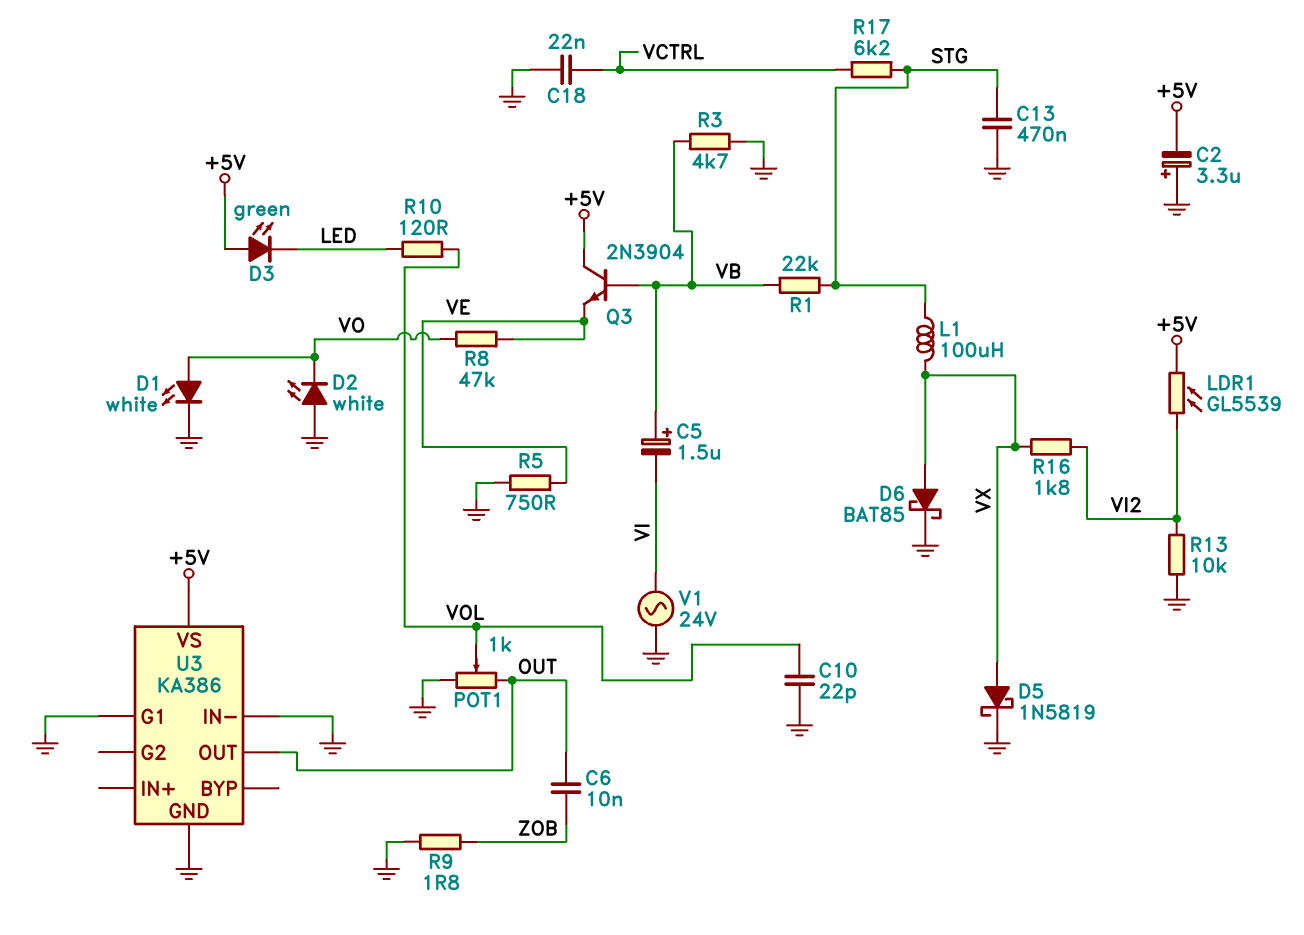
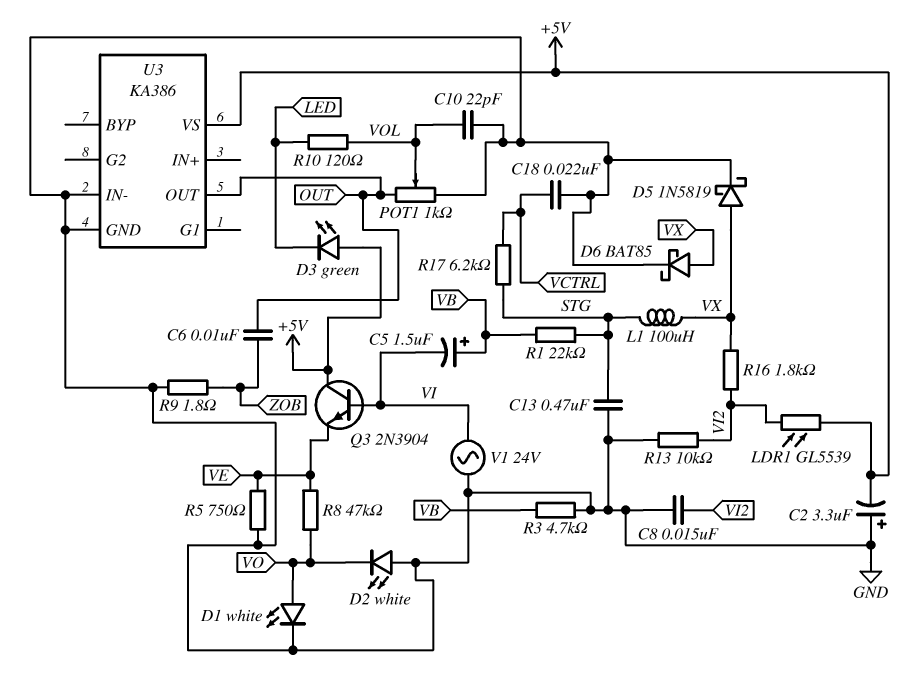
C8: none -> 15nF (GND, VI2)
Q3: NPN 2N3904 (B VB, C +5V, E VE) -> NPN 2N3904 (B VI, C +5V, E VE)
U3 pin G1: GND -> none

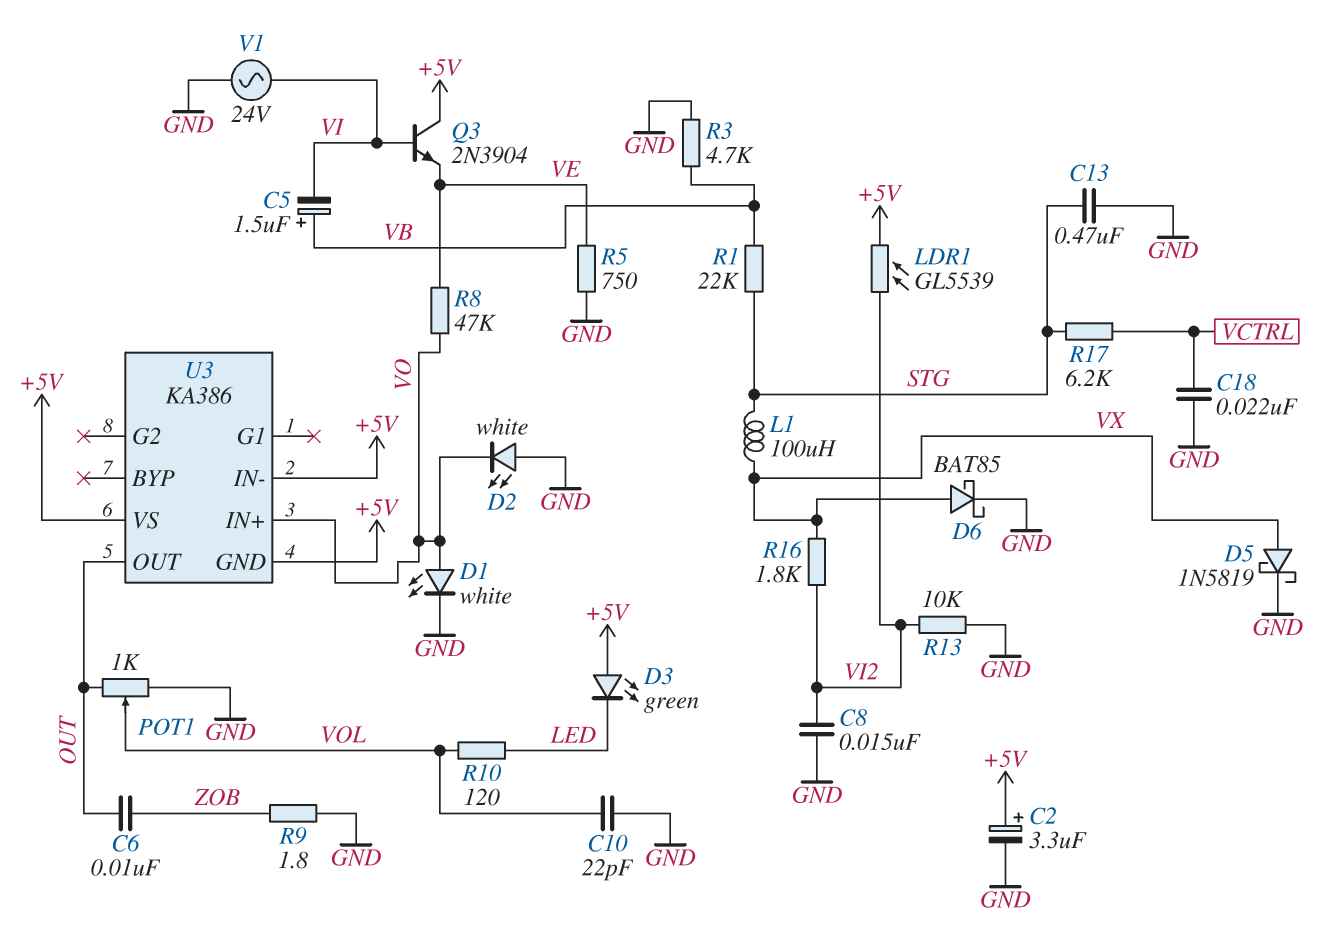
C2: 3.3uF (plus GND, minus +5V) -> 3.3uF (plus +5V, minus GND)
U3 pin GND: GND -> +5V
U3 pin IN+: none -> VO
U3 pin IN-: GND -> +5V

